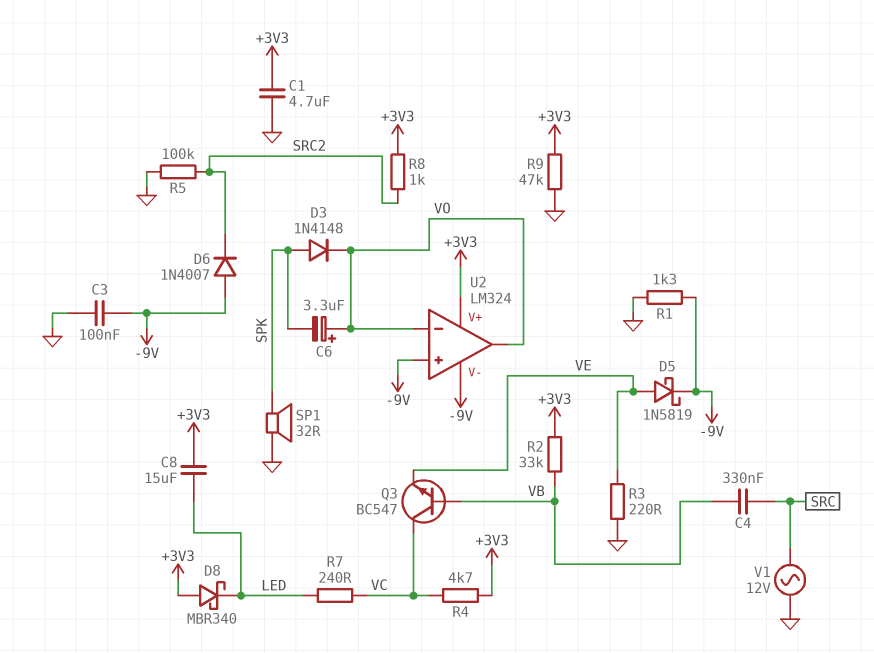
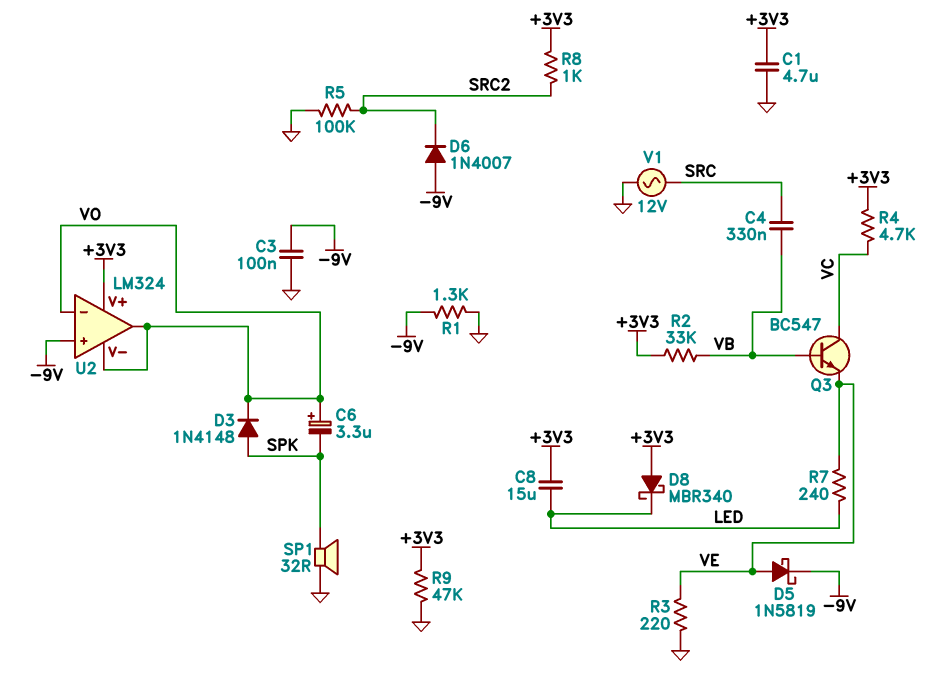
R7: 240 (LED, VC) -> 240 (LED, VE)
U2 pin V-: -9V -> VO

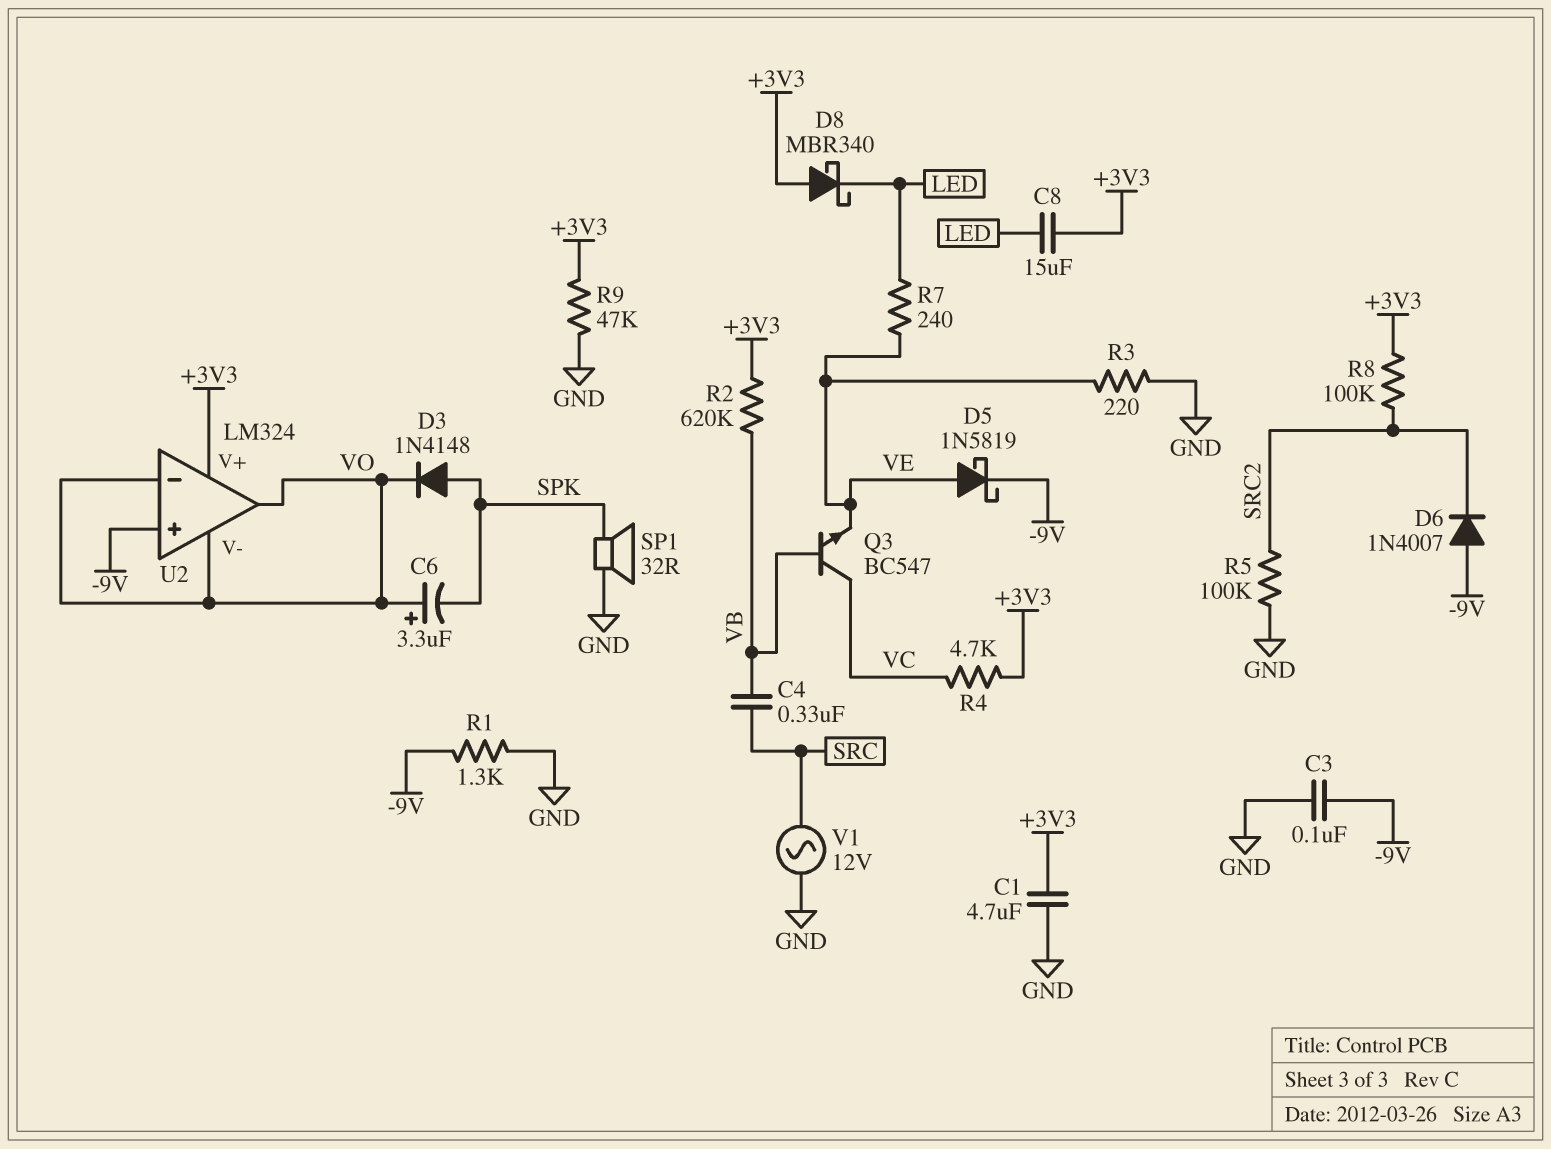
R2: 33k (+3V3, VB) -> 620k (+3V3, VB)
R8: 1k (+3V3, SRC2) -> 100k (+3V3, SRC2)

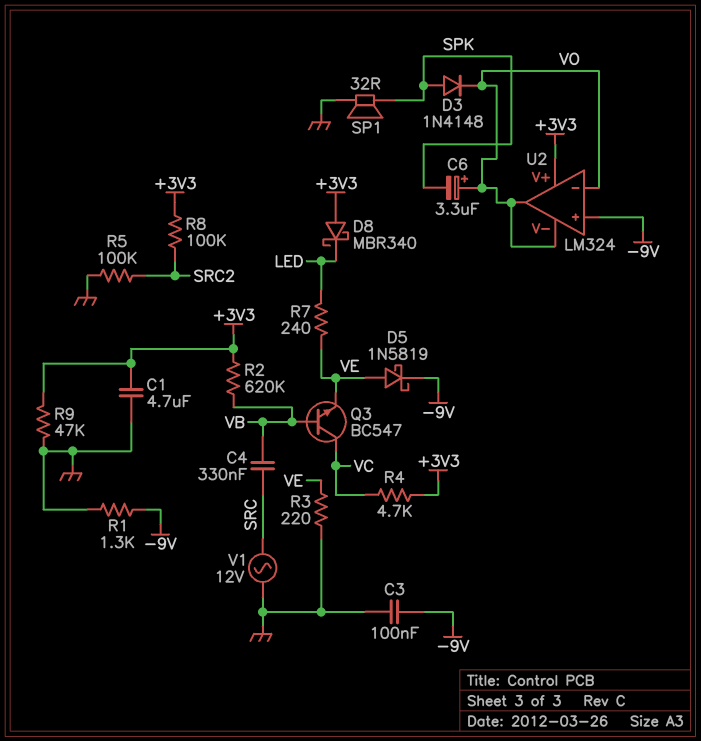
C8: 15uF (+3V3, LED) -> none
D6: diode 1N4007 (A -9V, K SRC2) -> none

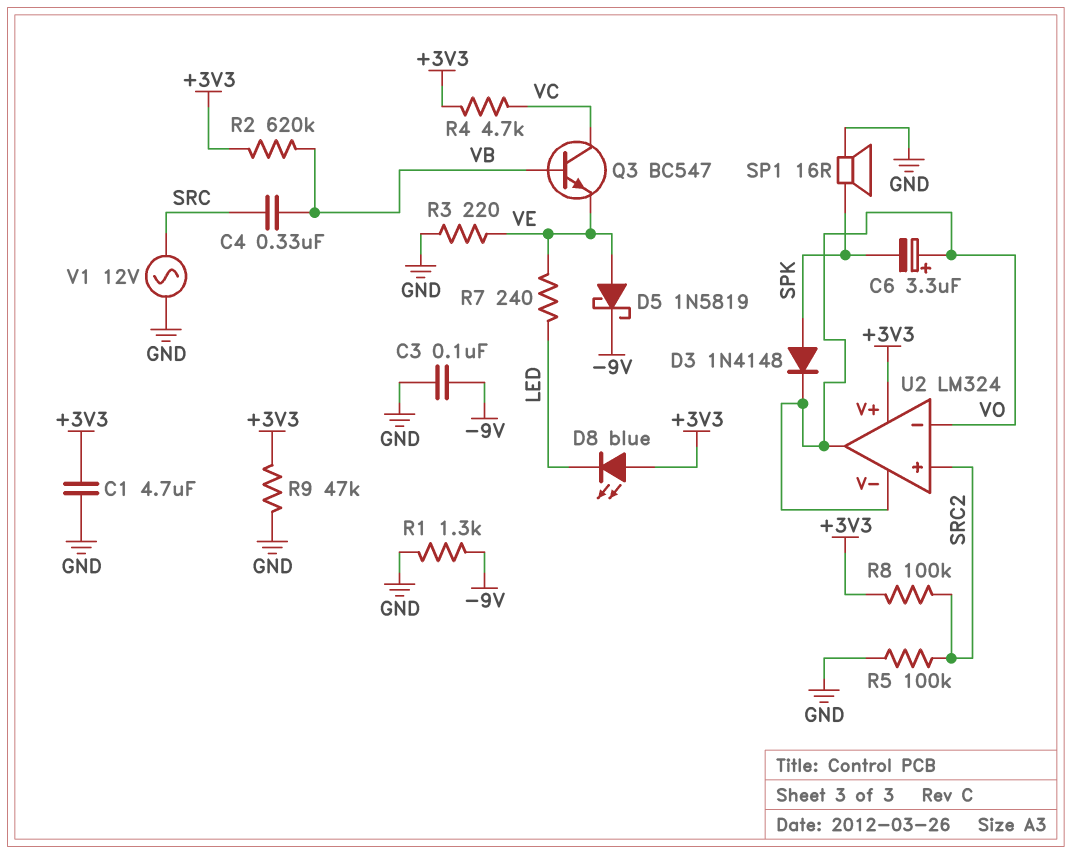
D8: schottky MBR340 (A +3V3, K LED) -> LED blue (A +3V3, K LED)
SP1: speaker 32R (GND, SPK) -> speaker 16R (GND, SPK)
U2 pin in+: -9V -> SRC2

